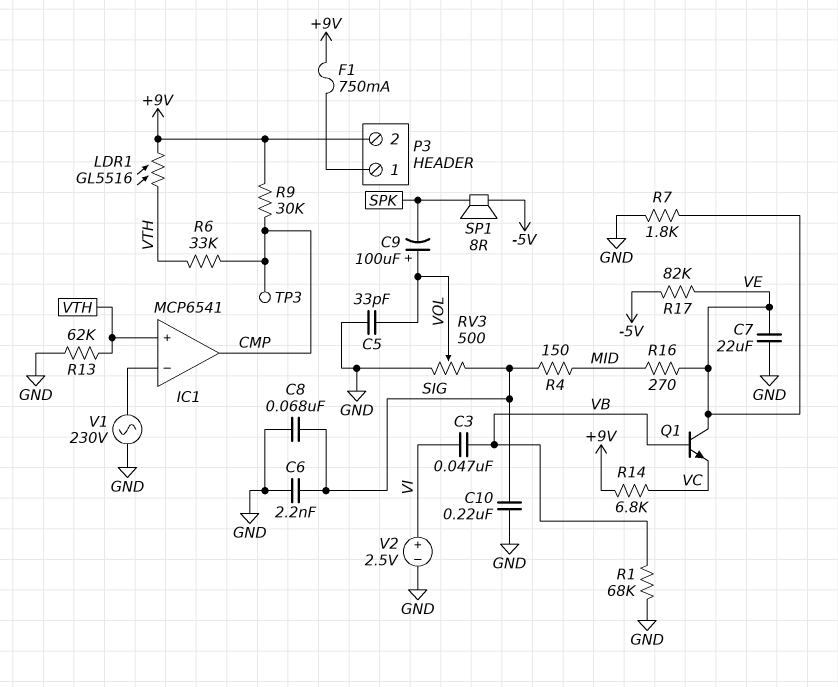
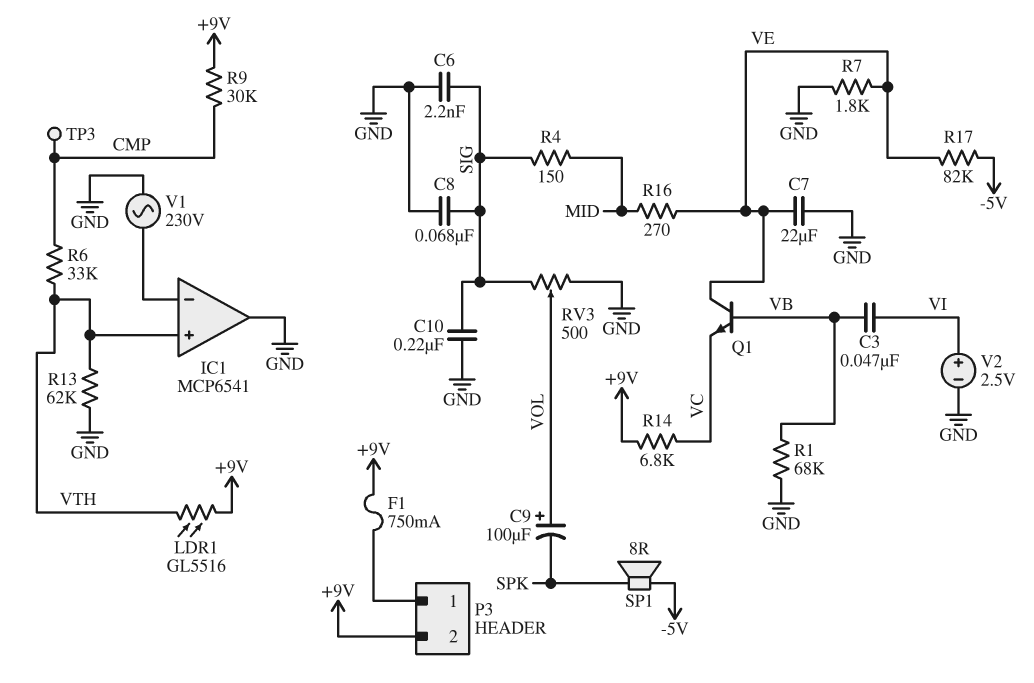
C5: 33pF (GND, VOL) -> none
IC1 pin out: CMP -> GND

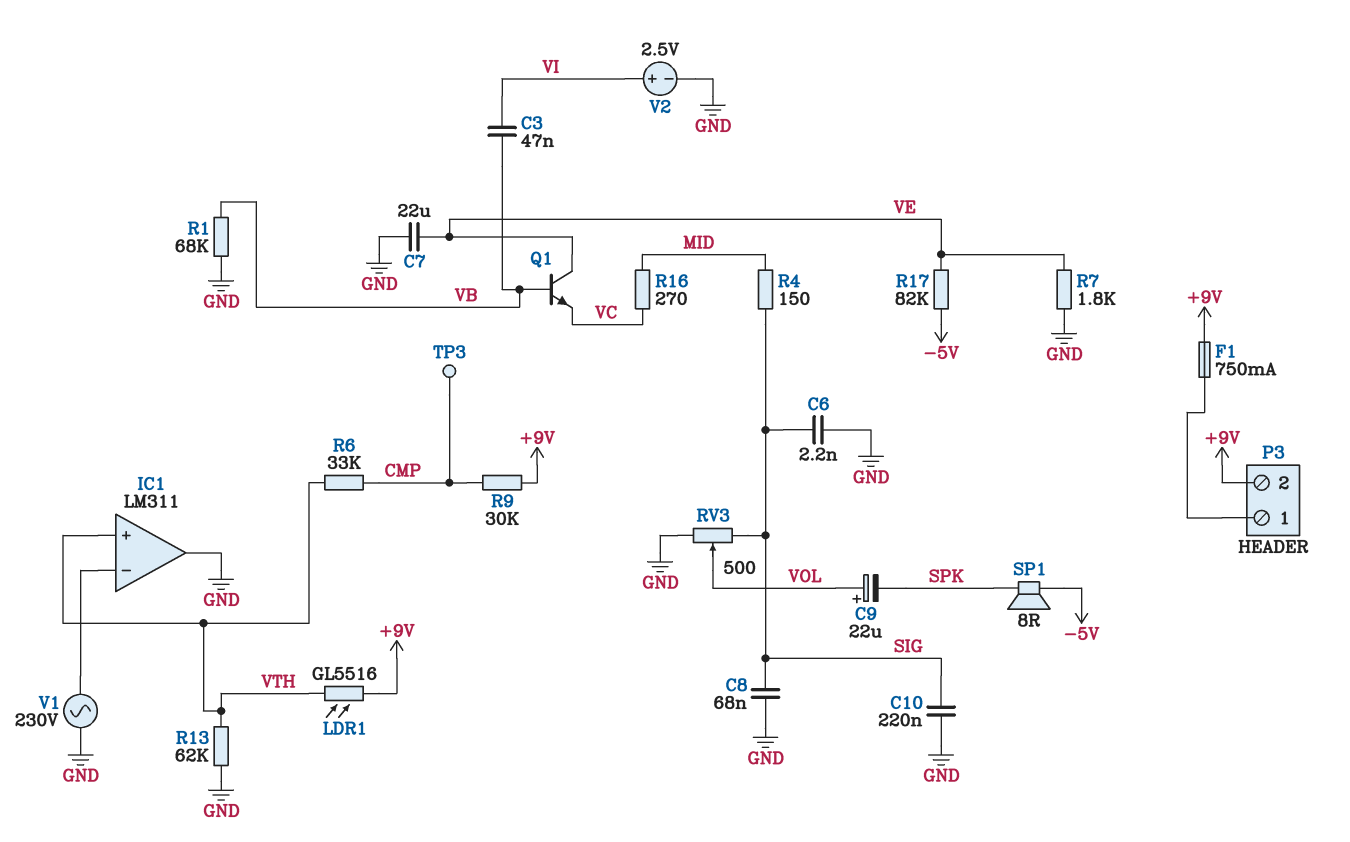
C9: 100uF (plus VOL, minus SPK) -> 22uF (plus VOL, minus SPK)
IC1: MCP6541 -> LM311
R14: 6.8k (+9V, VC) -> none
R16: 270 (MID, VE) -> 270 (MID, VC)

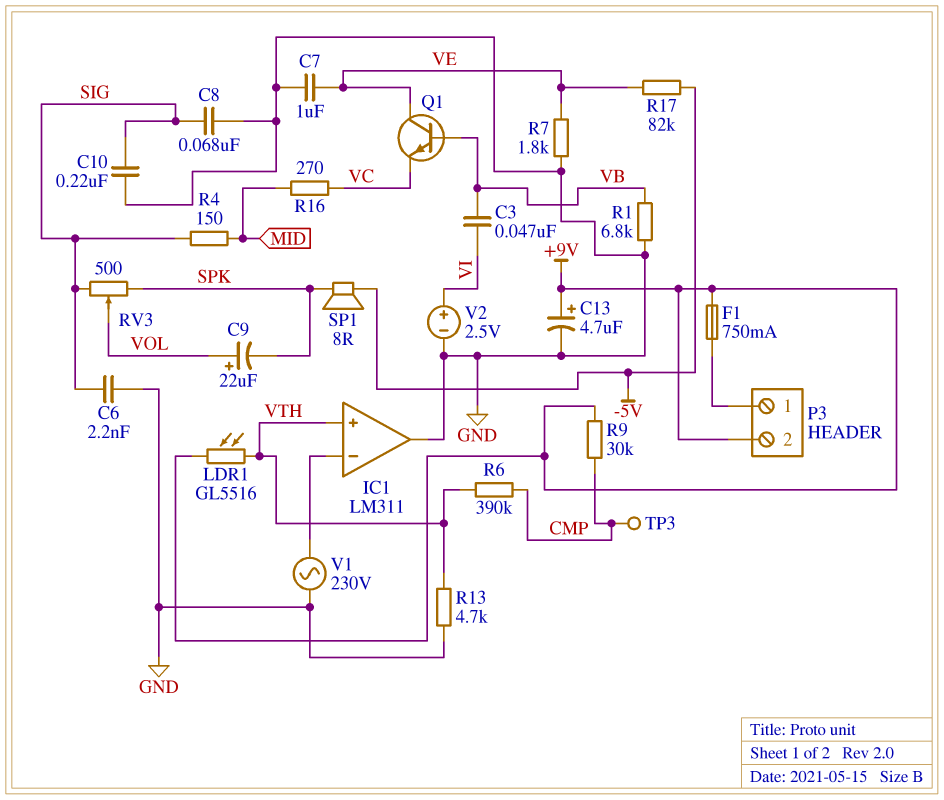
C7: 22uF (GND, VE) -> 1uF (GND, VE)
C13: none -> 4.7uF (plus +9V, minus GND)
R1: 68k (GND, VB) -> 6.8k (GND, VB)
R6: 33k (CMP, VTH) -> 390k (CMP, VTH)
R13: 62k (GND, VTH) -> 4.7k (GND, VTH)
RV3: 500 (GND, SIG, wiper VOL) -> 500 (SIG, SPK, wiper VOL)

